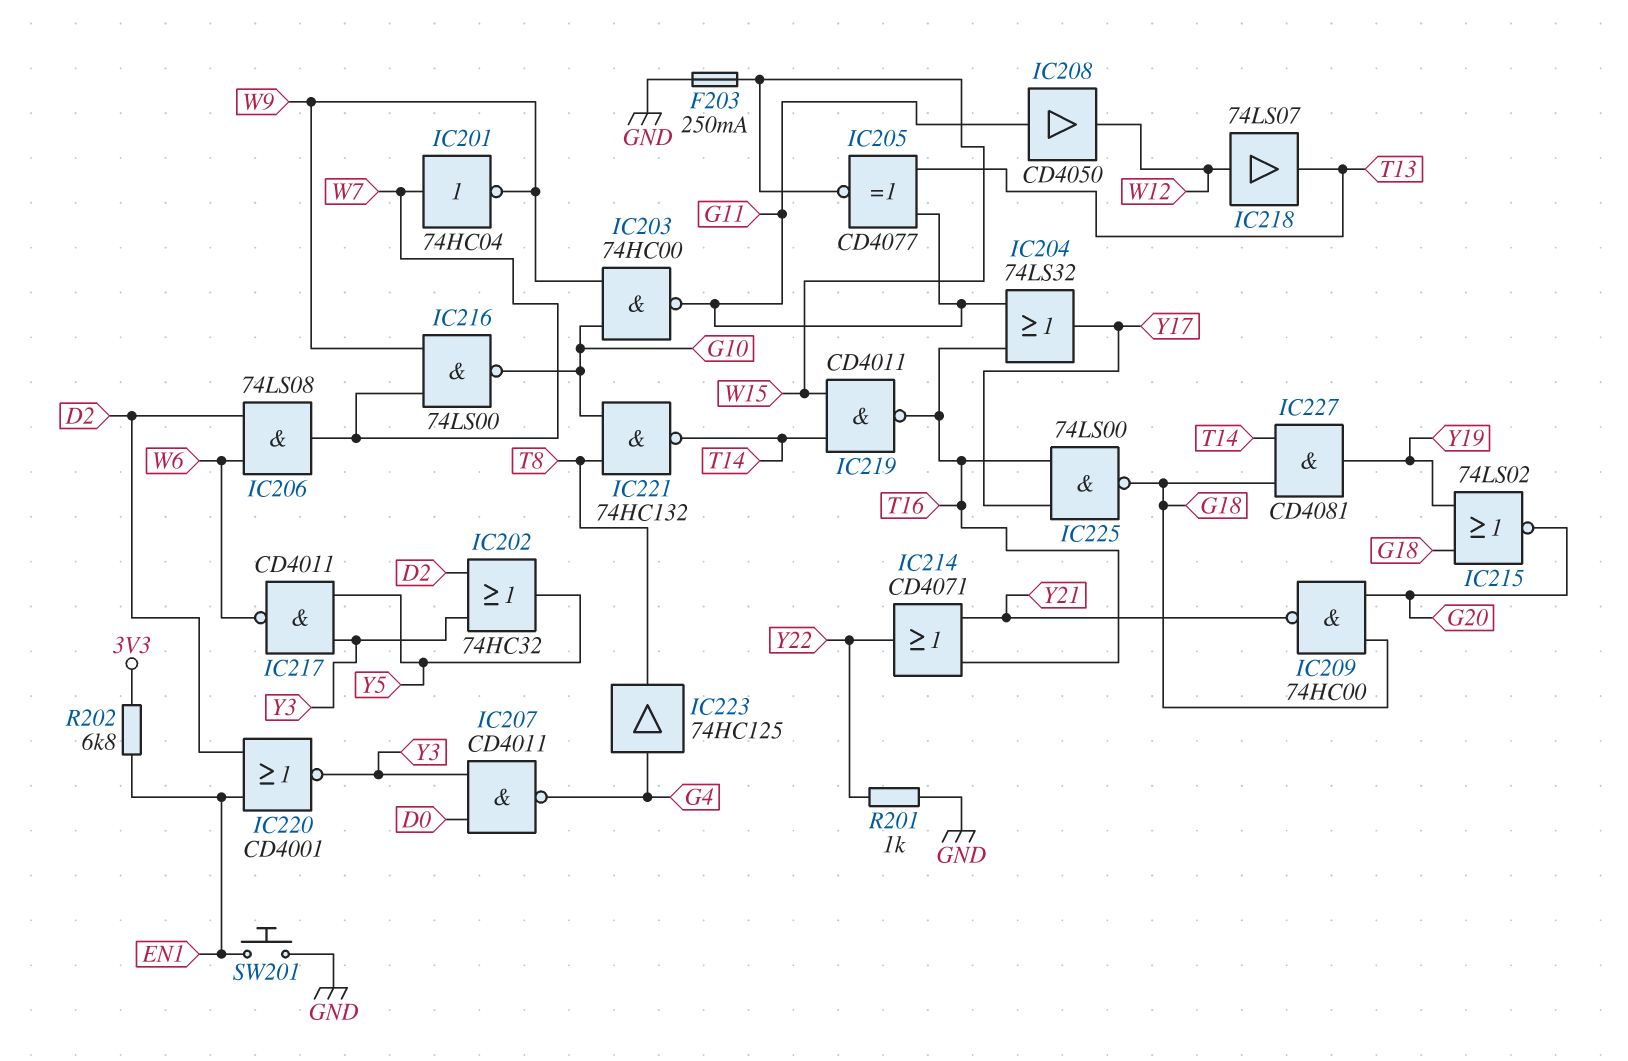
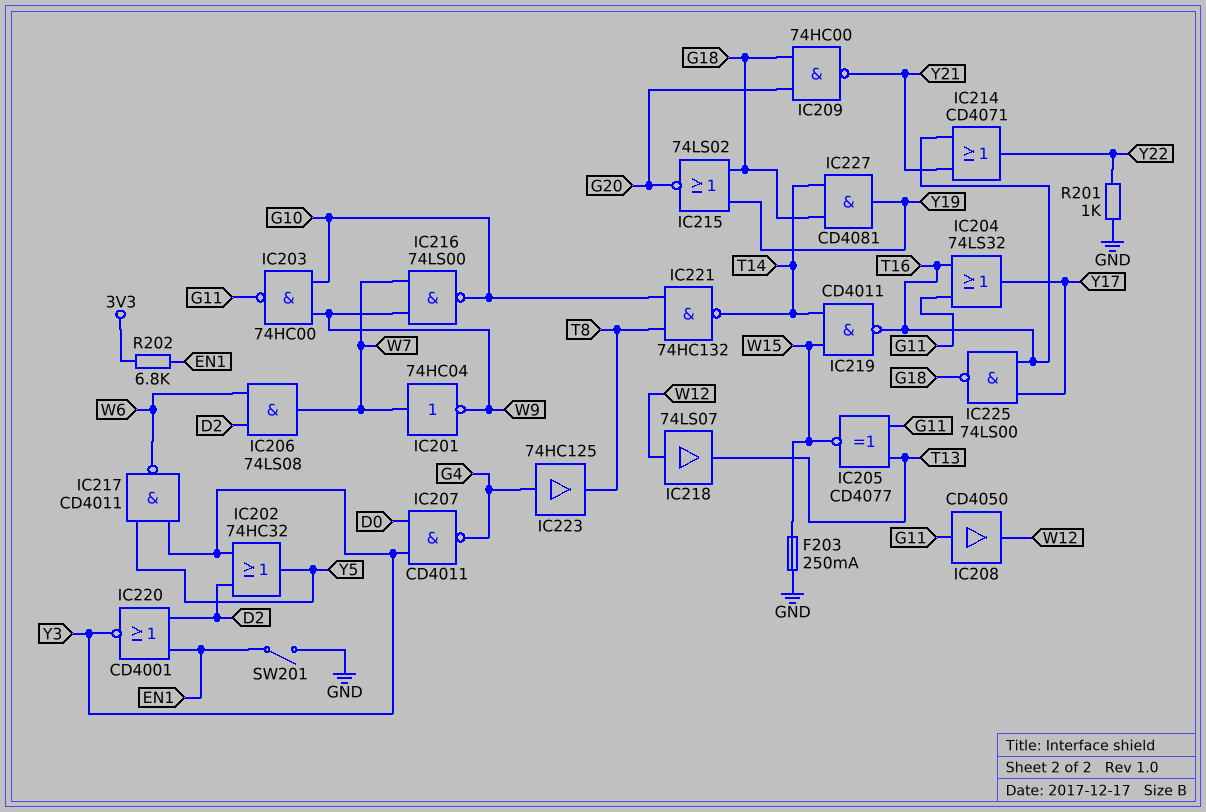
SW201: button (EN1, GND) -> switch (EN1, GND)

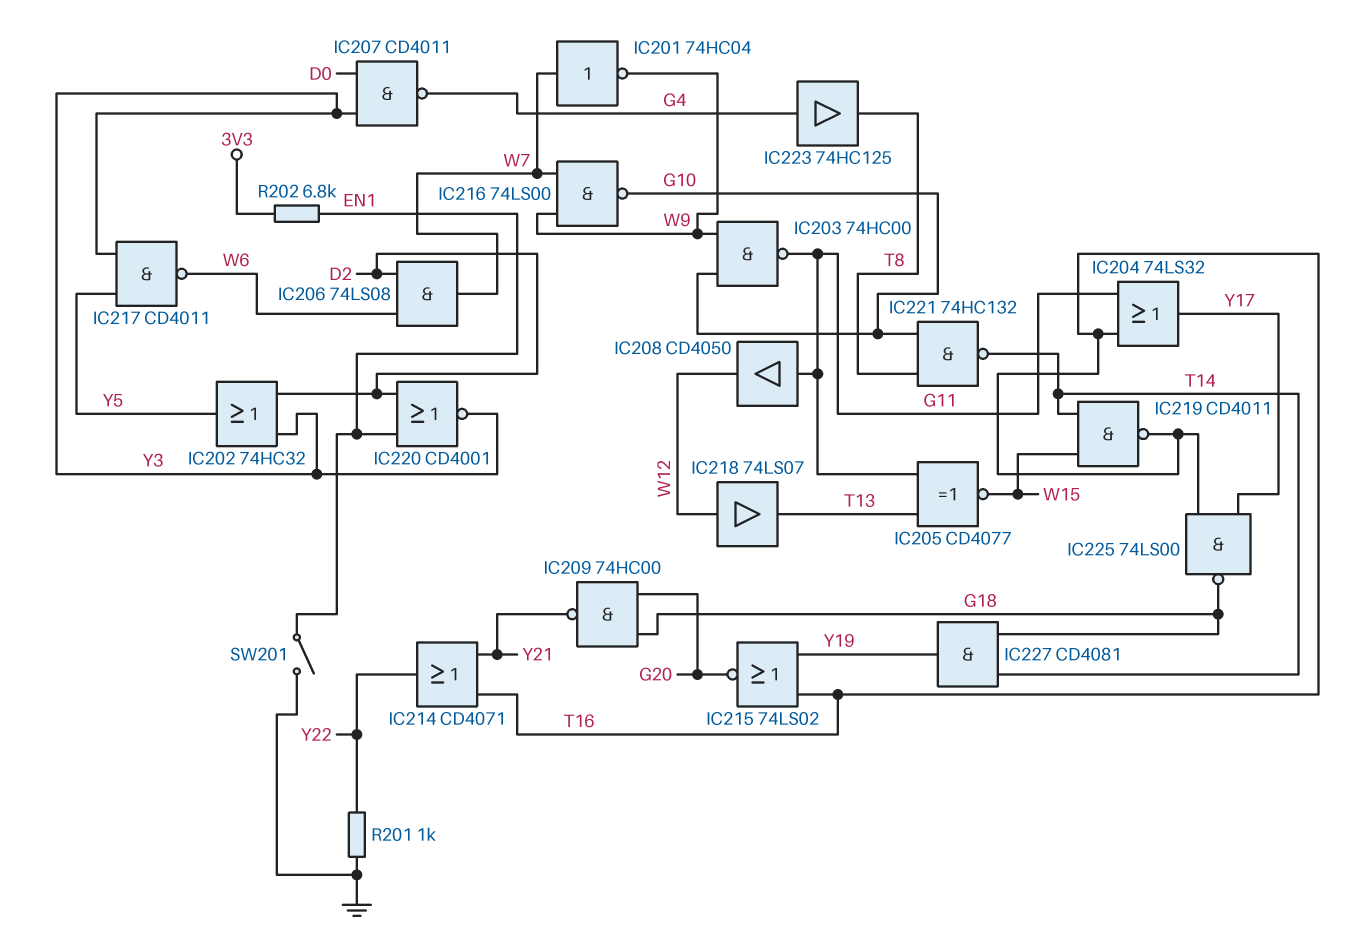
F203: 250mA (GND, W15) -> none
IC215: NOR 74LS02 (in G18, in Y19, out G20) -> NOR 74LS02 (in T16, in Y19, out G20)

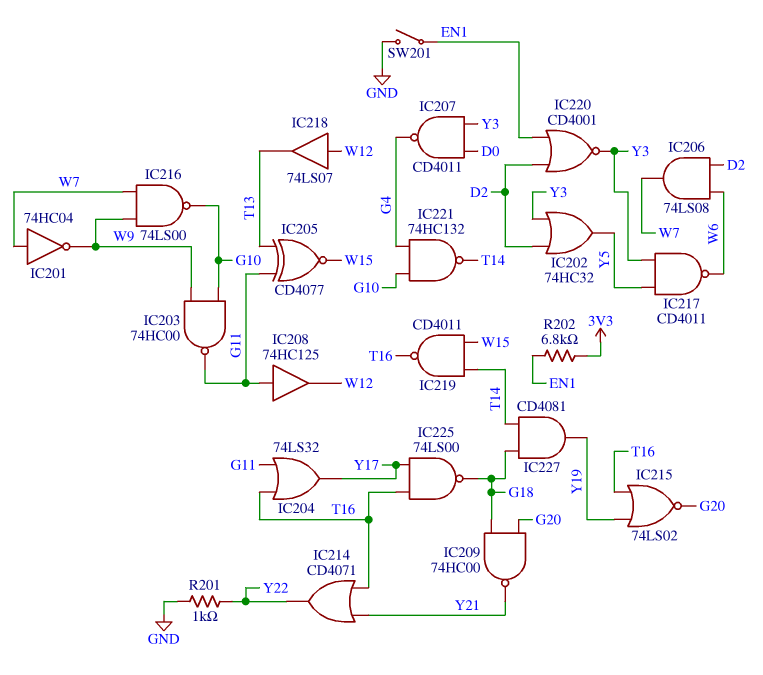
IC208: buffer CD4050 (in G11, out W12) -> buffer 74HC125 (in G11, out W12)
IC221: NAND 74HC132 (in G10, in T8, out T14) -> NAND 74HC132 (in G4, in G10, out T14)
IC223: buffer 74HC125 (in G4, out T8) -> none

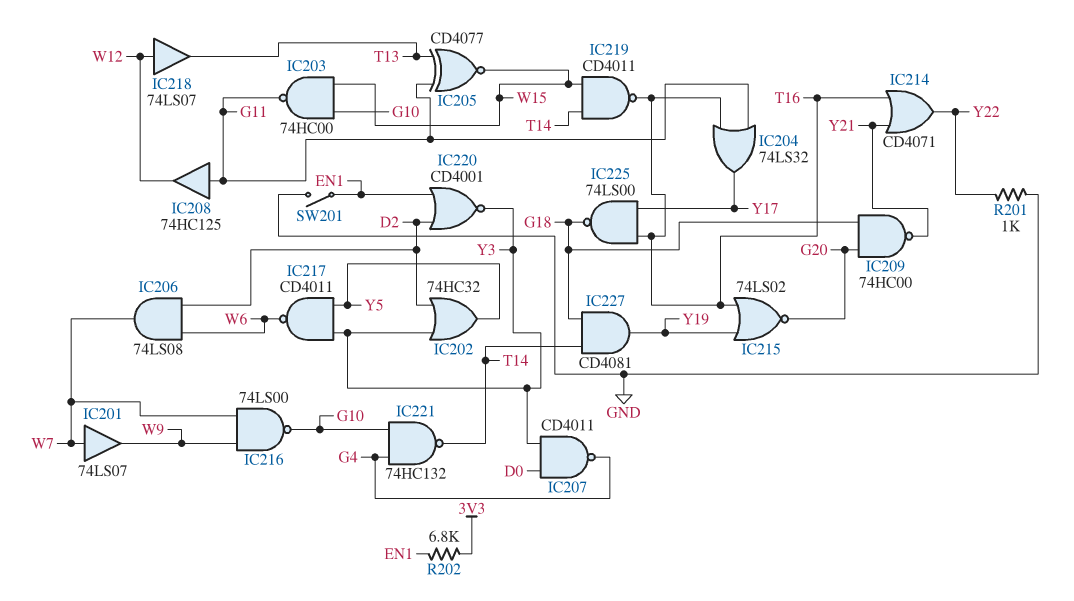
IC201: NOT 74HC04 (in W7, out W9) -> buffer 74LS07 (in W7, out W9)
IC203: NAND 74HC00 (in G10, in W9, out G11) -> NAND 74HC00 (in G10, in W15, out G11)

